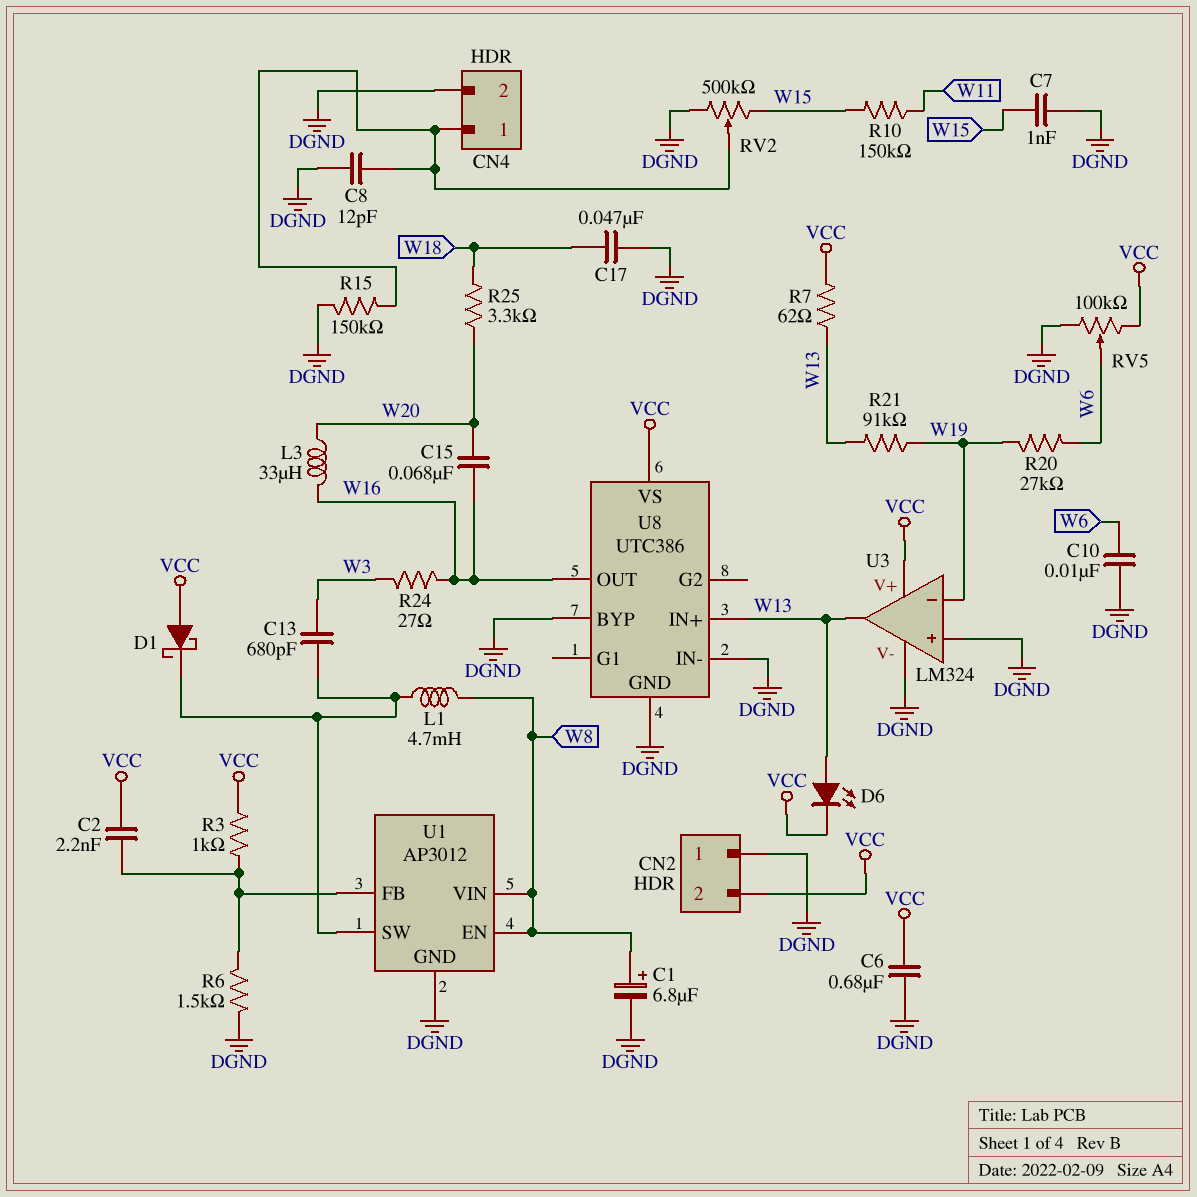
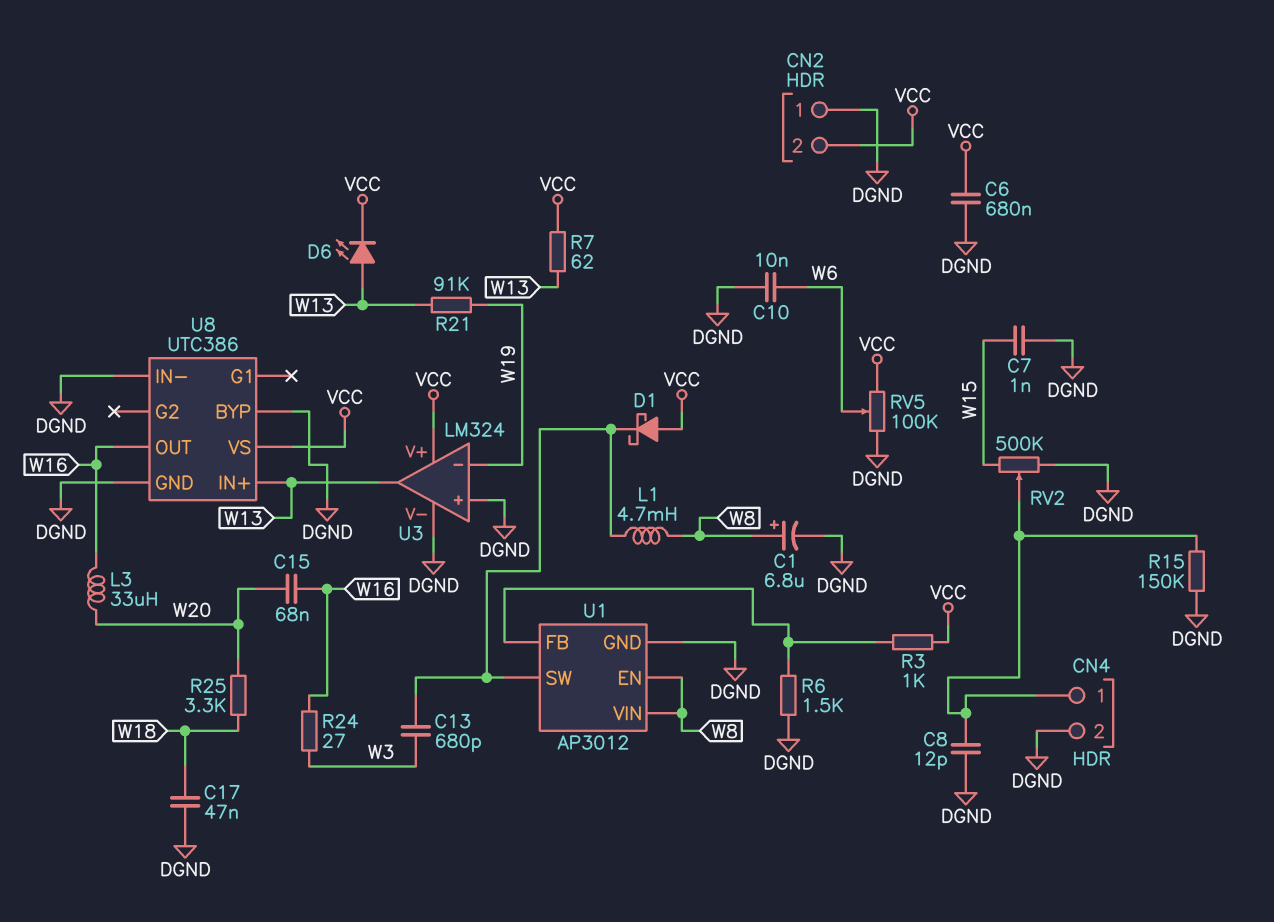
C2: 2.2nF (U1/FB, VCC) -> none
R10: 150k (W11, W15) -> none
R20: 27k (W6, W19) -> none

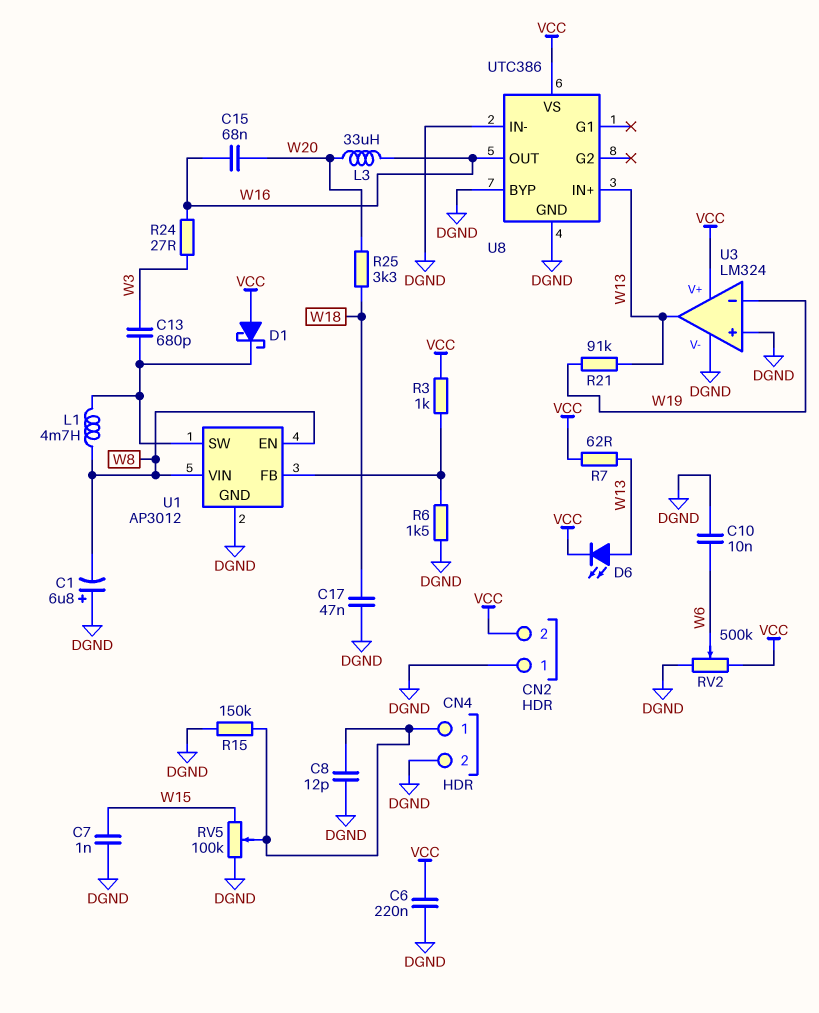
C1: 6.8uF (plus W8, minus DGND) -> 6.8uF (plus DGND, minus W8)
C6: 680nF (DGND, VCC) -> 220nF (DGND, VCC)
RV2: 500k (DGND, W15, wiper CN4/1) -> 500k (DGND, VCC, wiper W6)
RV5: 100k (DGND, VCC, wiper W6) -> 100k (DGND, W15, wiper CN4/1)

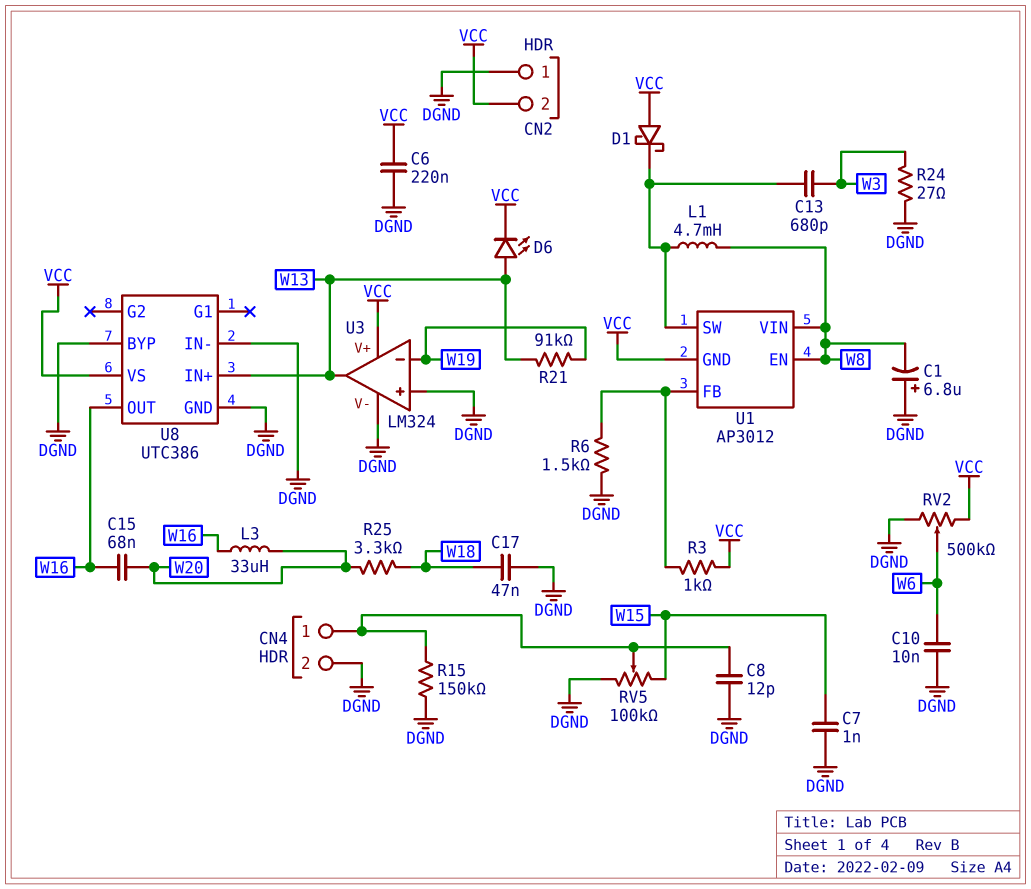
R7: 62 (VCC, W13) -> none
R24: 27 (W3, W16) -> 27 (DGND, W3)
U1 pin GND: DGND -> VCC

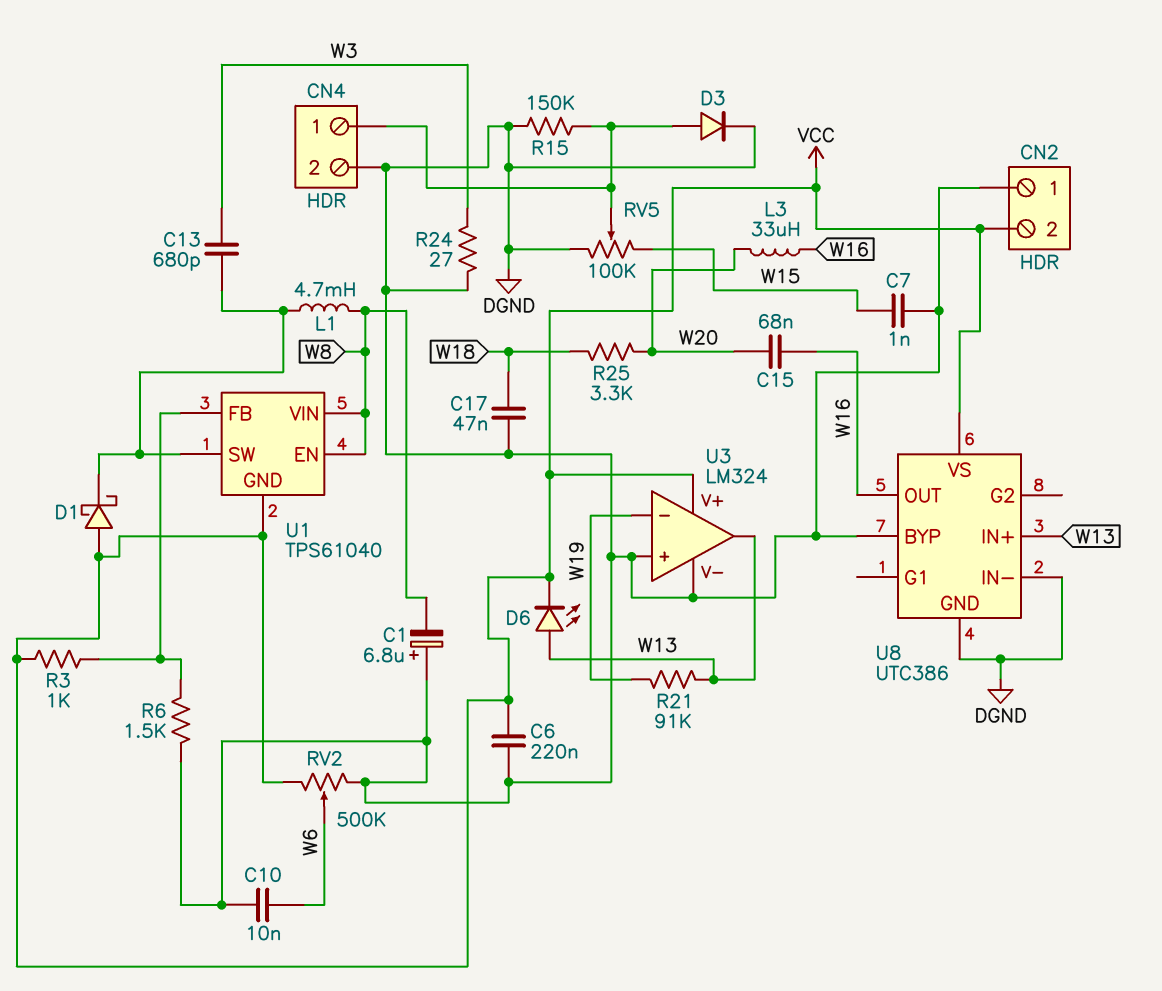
C8: 12pF (CN4/1, DGND) -> none
D3: none -> diode (A CN4/1, K DGND)
U1: AP3012 -> TPS61040

